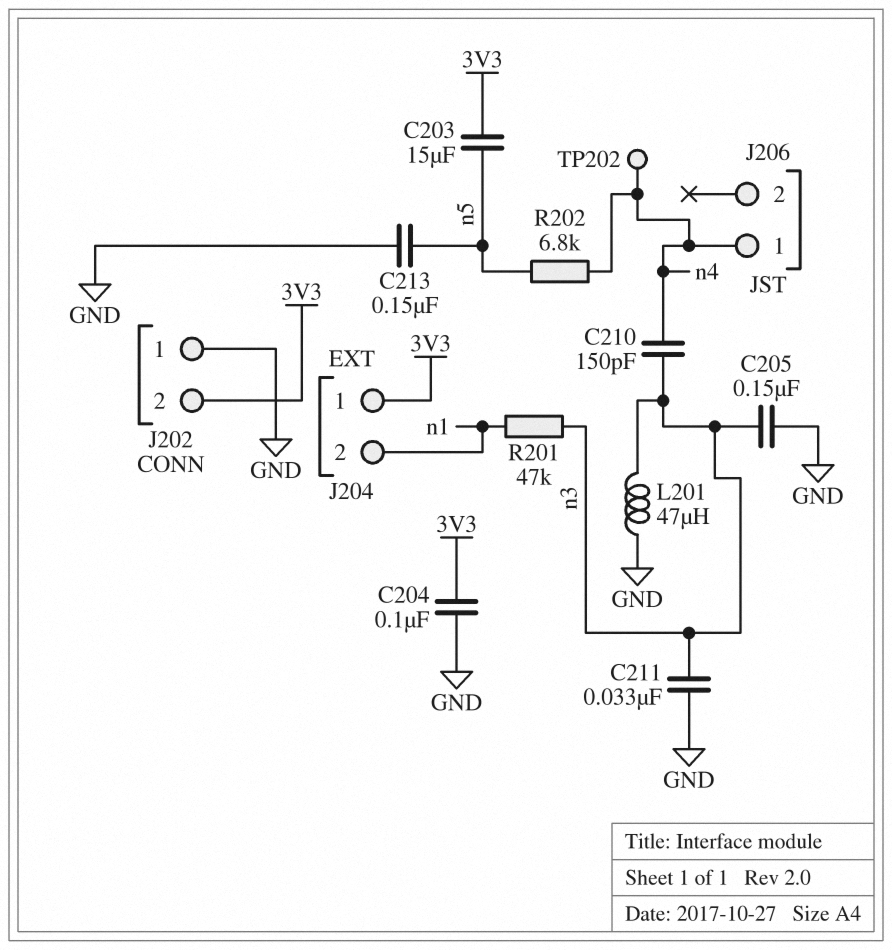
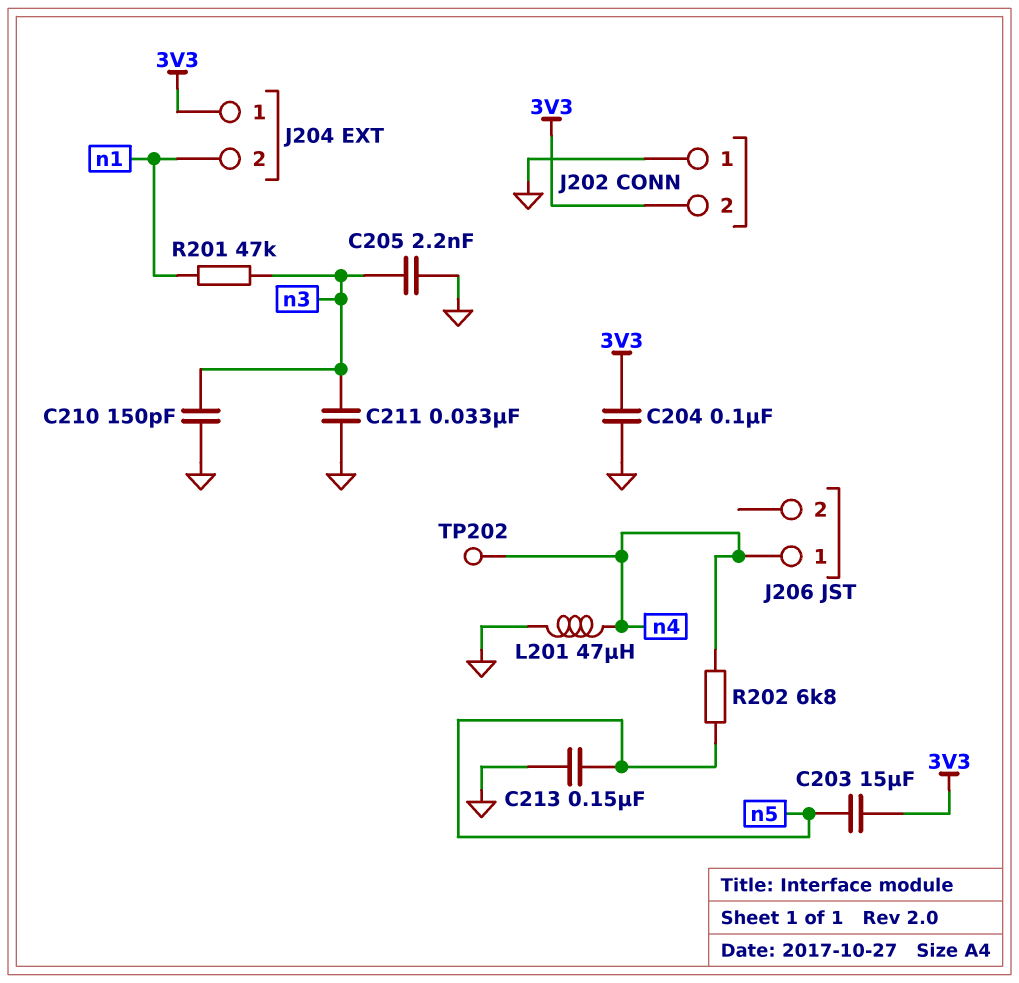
C205: 150nF (GND, n3) -> 2.2nF (GND, n3)
C210: 150pF (n3, n4) -> 150pF (GND, n3)
L201: 47uH (GND, n3) -> 47uH (GND, n4)

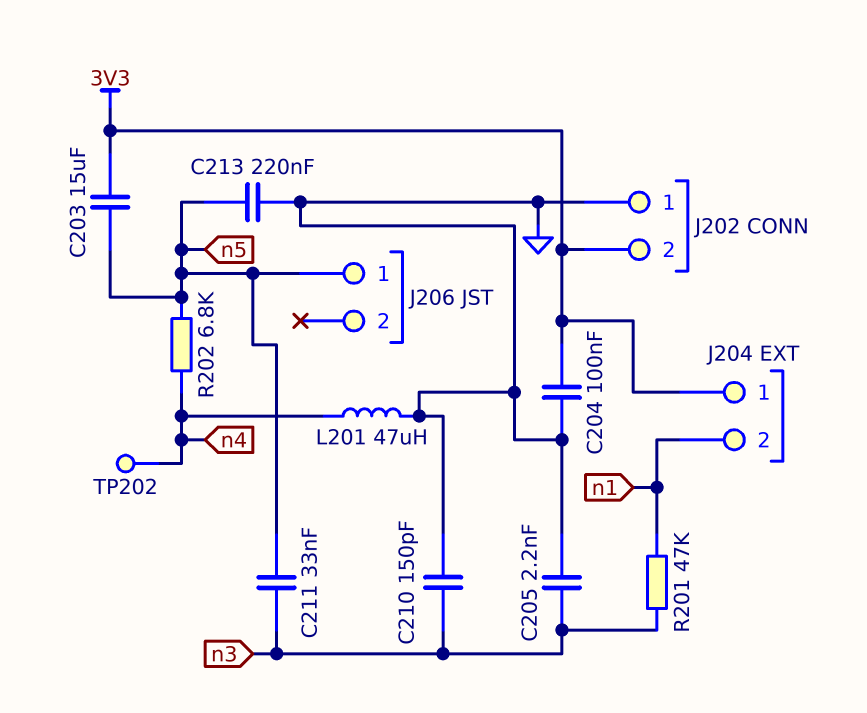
C211: 33nF (GND, n3) -> 33nF (n3, n5)
C213: 150nF (GND, n5) -> 220nF (GND, n5)
J206 pin 1: n4 -> n5

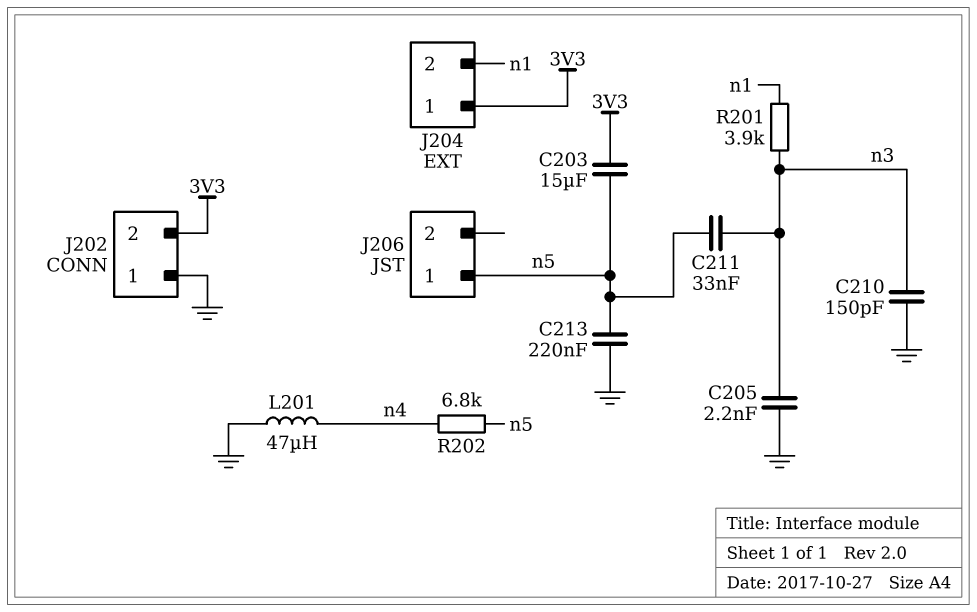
C204: 100nF (3V3, GND) -> none
R201: 47k (n1, n3) -> 3.9k (n1, n3)
TP202: test point (n4) -> none

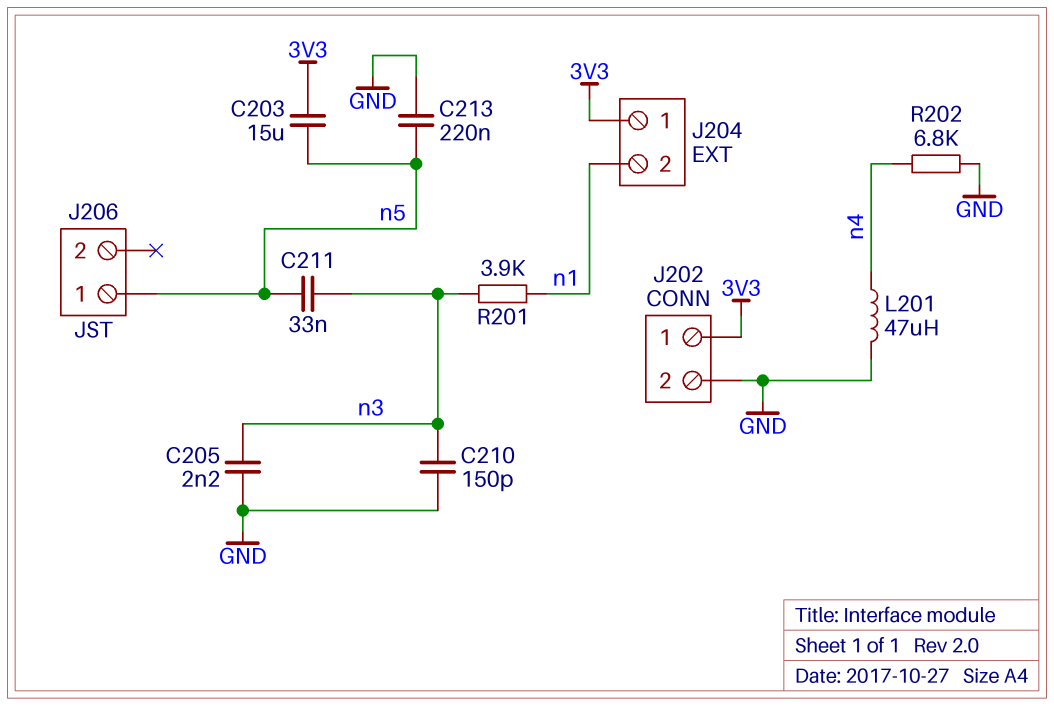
J202 pin 1: GND -> 3V3
J202 pin 2: 3V3 -> GND
R202: 6.8k (n4, n5) -> 6.8k (GND, n4)

